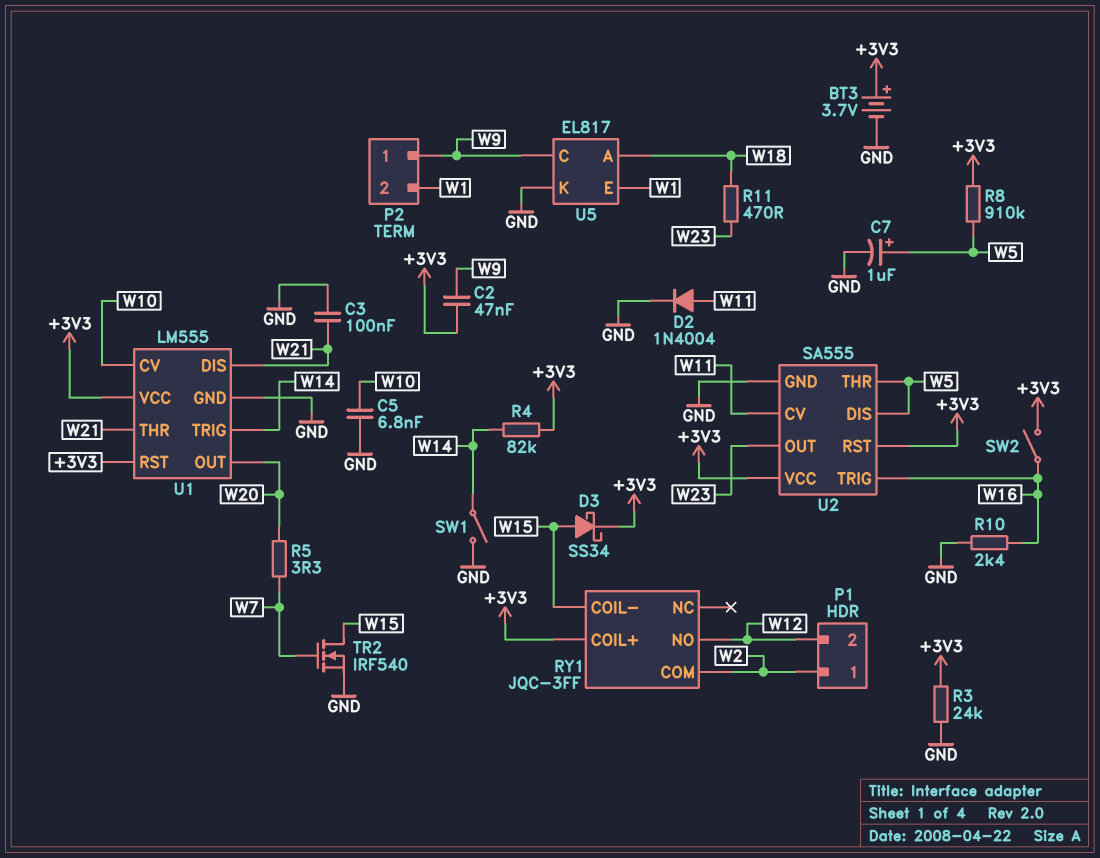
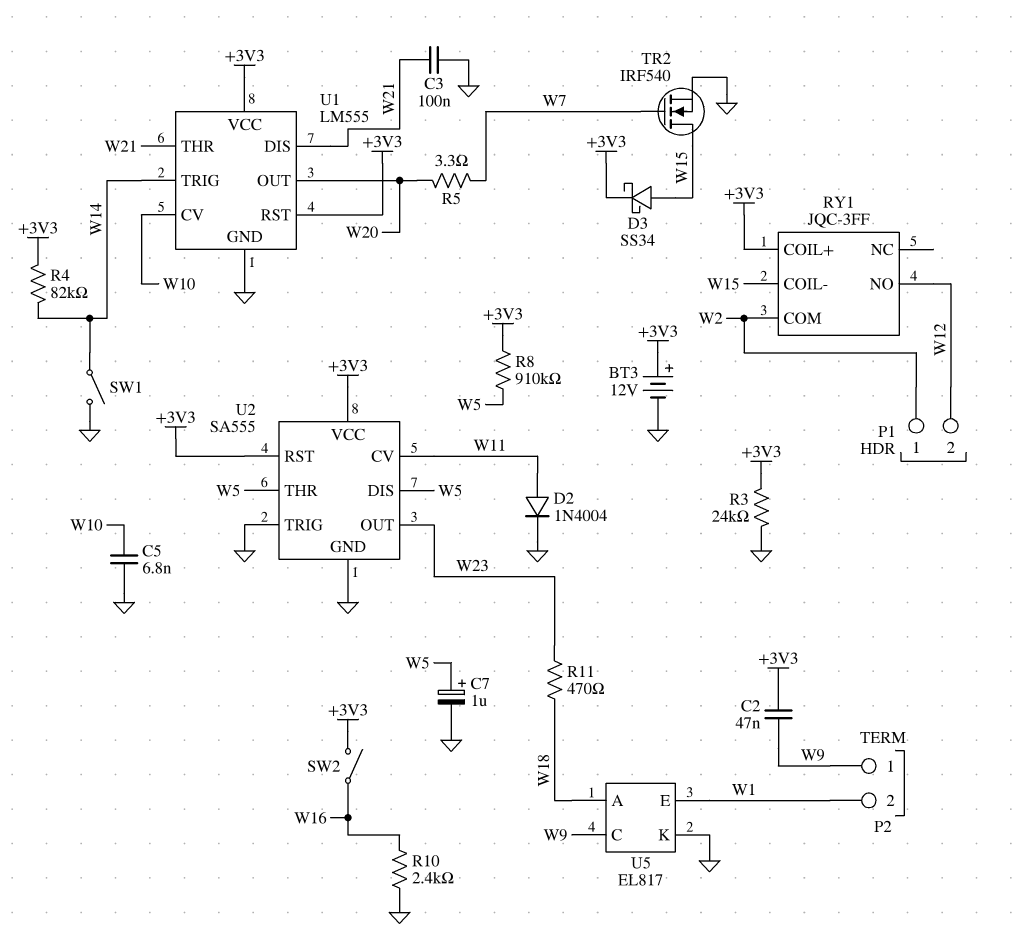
BT3: 3.7V (plus +3V3, minus GND) -> 12V (plus +3V3, minus GND)
U2 pin TRIG: W16 -> GND

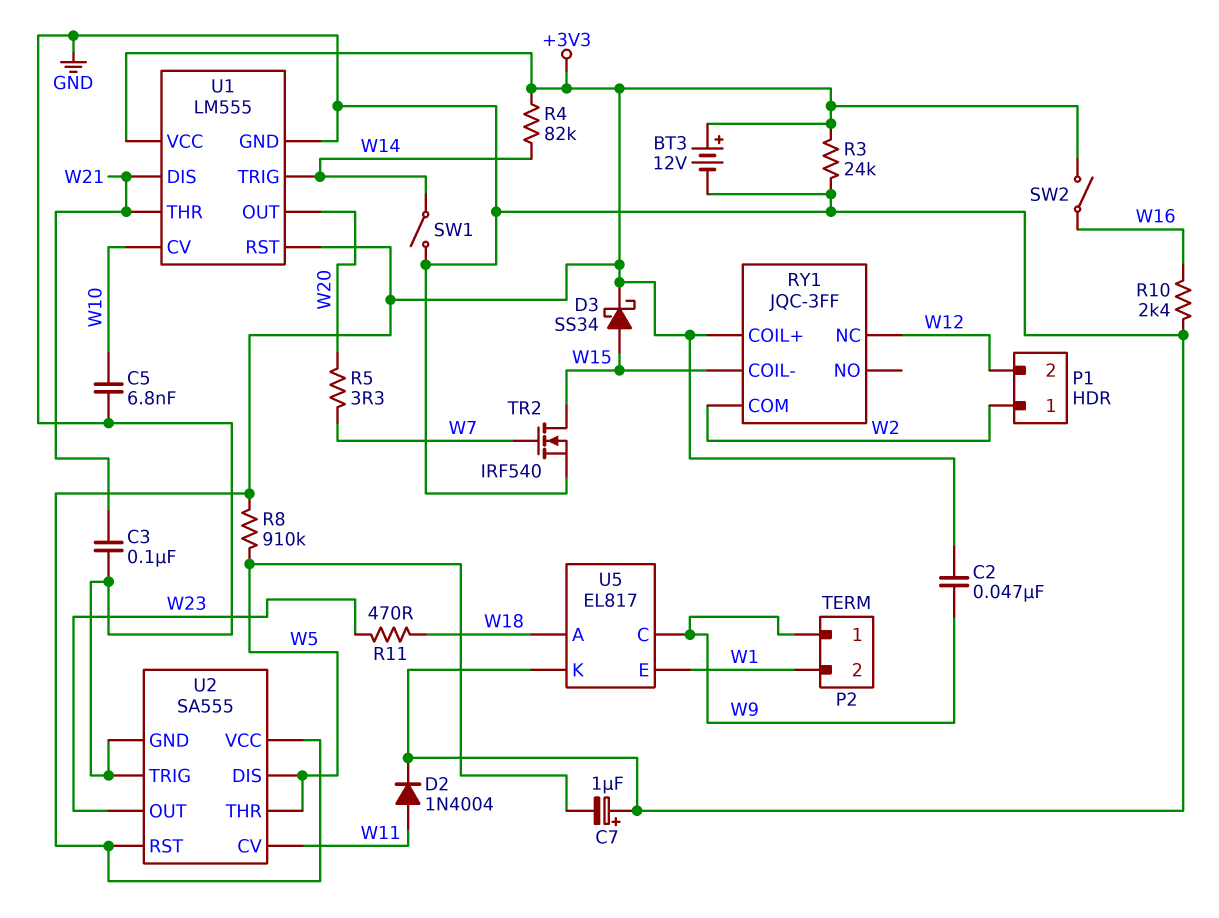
C7: 1uF (plus W5, minus GND) -> 1uF (plus GND, minus W5)
RY1 pin NC: none -> W12
RY1 pin NO: W12 -> none

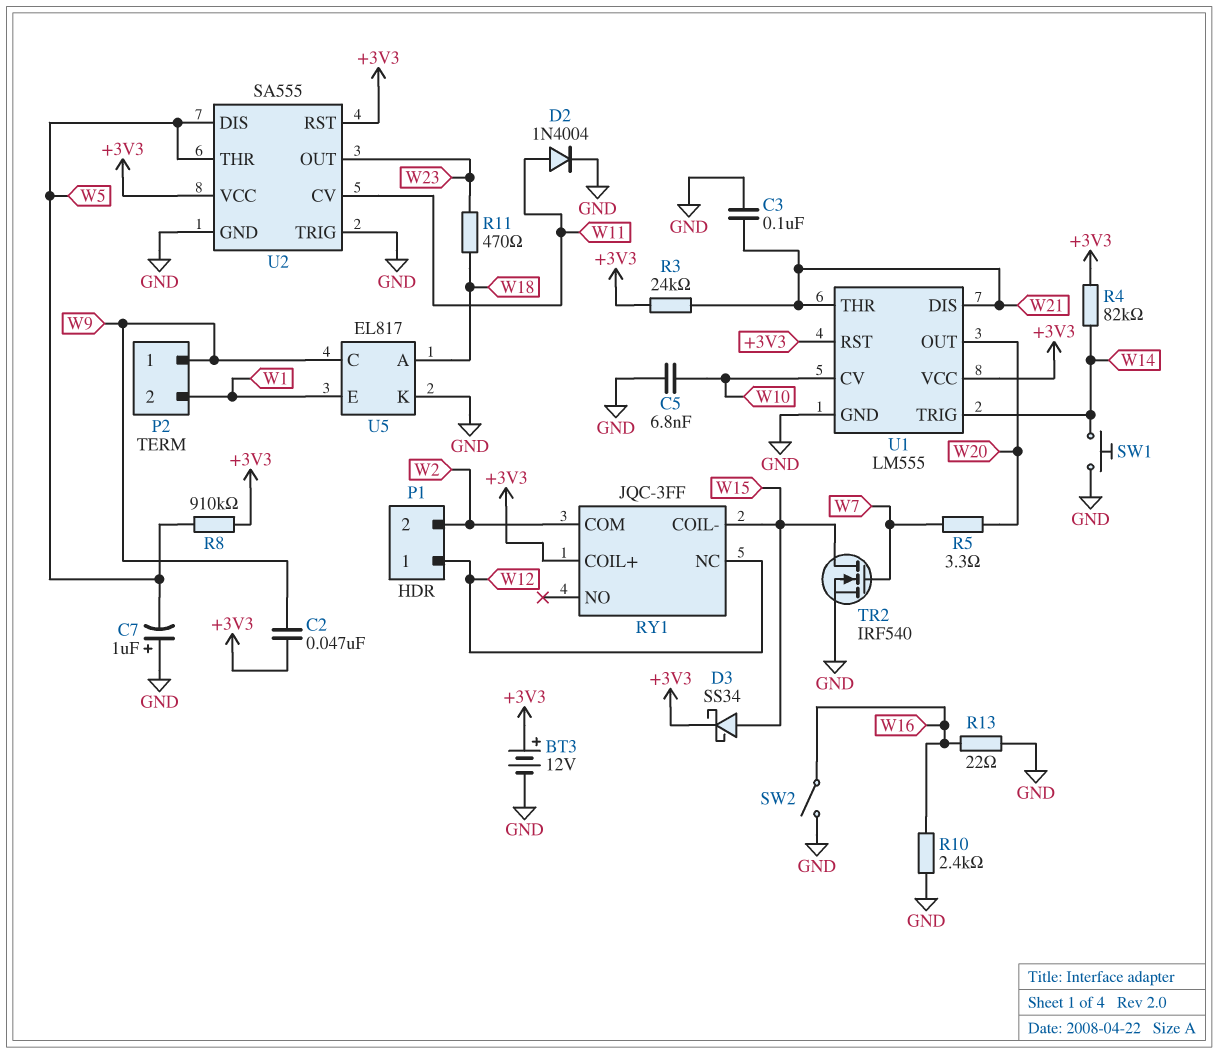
P1 pin 1: W2 -> W12
P1 pin 2: W12 -> W2
R3: 24k (+3V3, GND) -> 24k (+3V3, W21)
R13: none -> 22 (GND, W16)
SW1: switch (GND, W14) -> button (GND, W14)
SW2: switch (+3V3, W16) -> switch (GND, W16)

